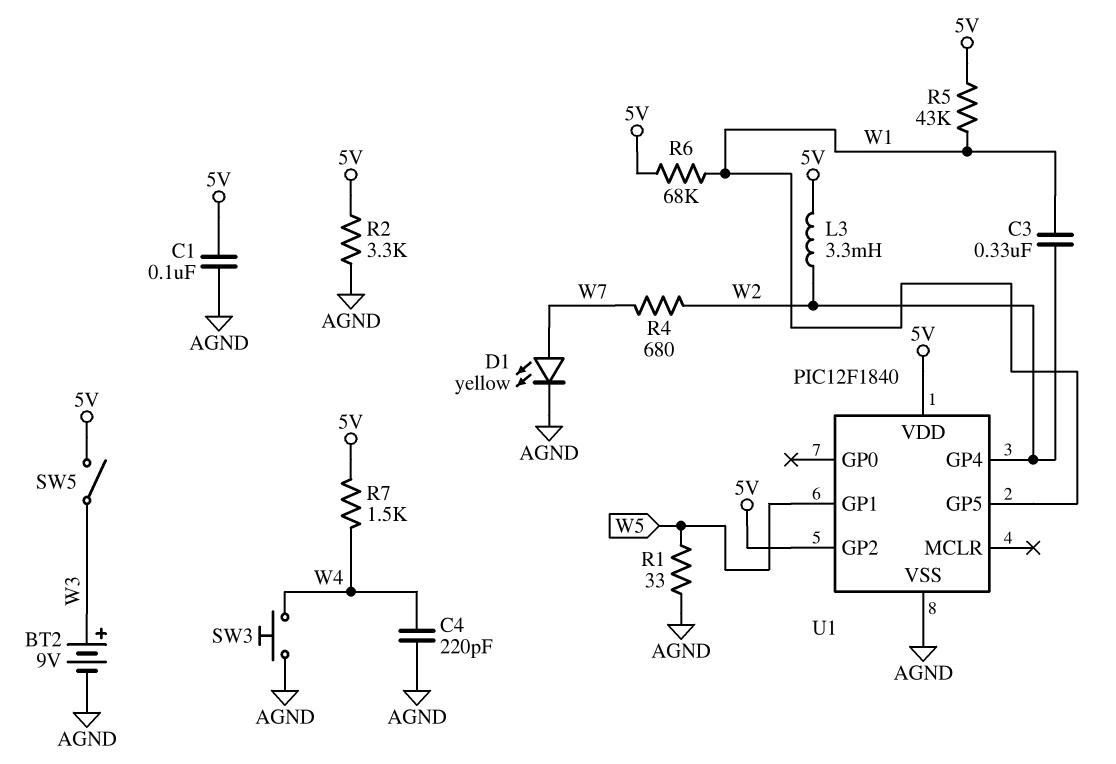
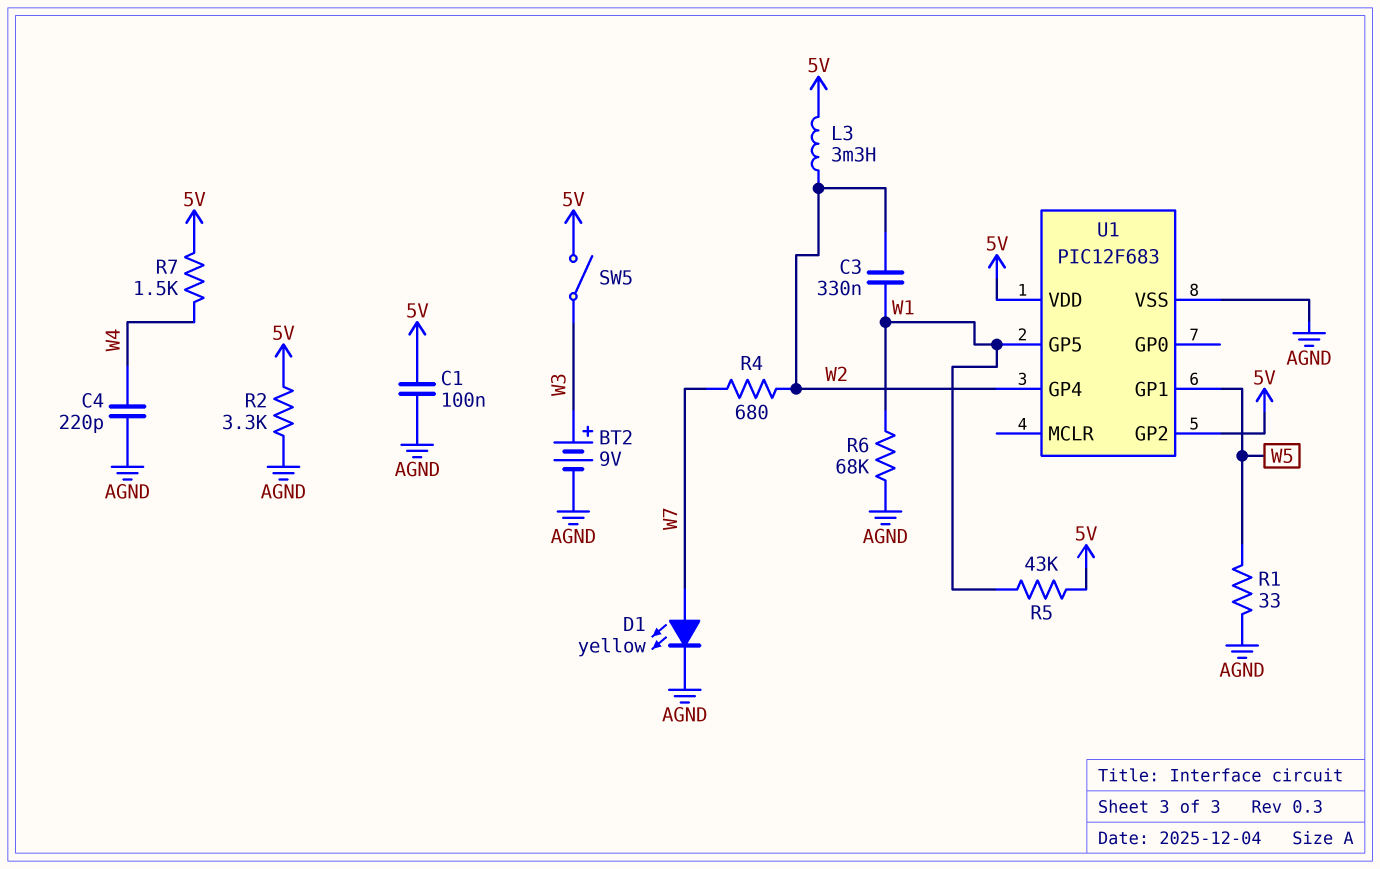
R6: 68k (5V, W1) -> 68k (AGND, W1)
SW3: button (AGND, W4) -> none
U1: PIC12F1840 -> PIC12F683

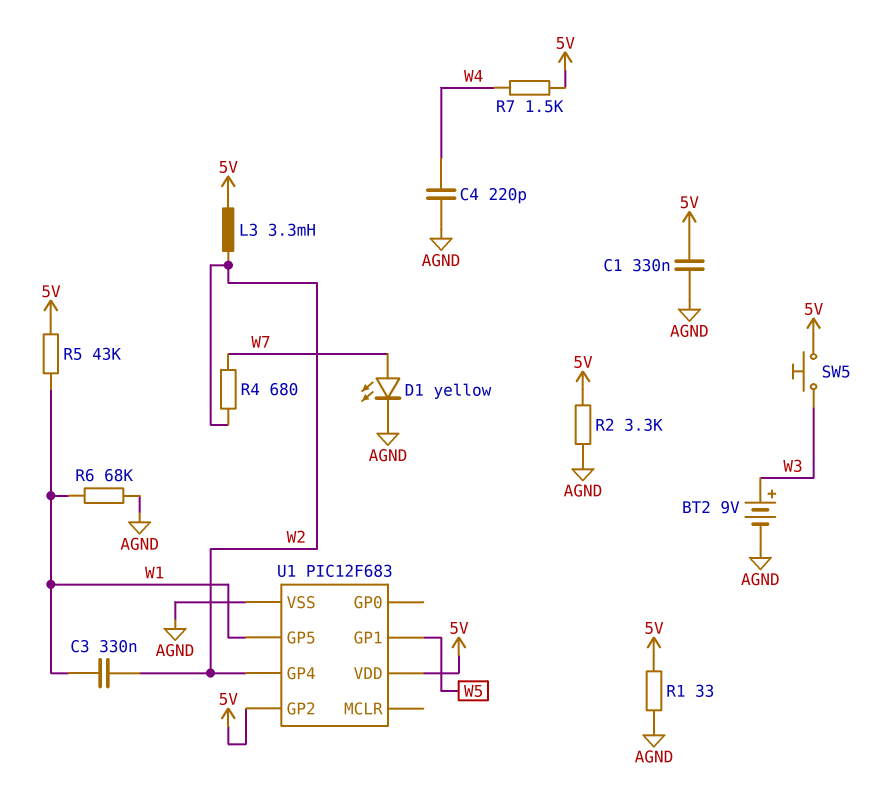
C1: 100nF (5V, AGND) -> 330nF (5V, AGND)
R1: 33 (AGND, W5) -> 33 (5V, AGND)
SW5: switch (5V, W3) -> button (5V, W3)

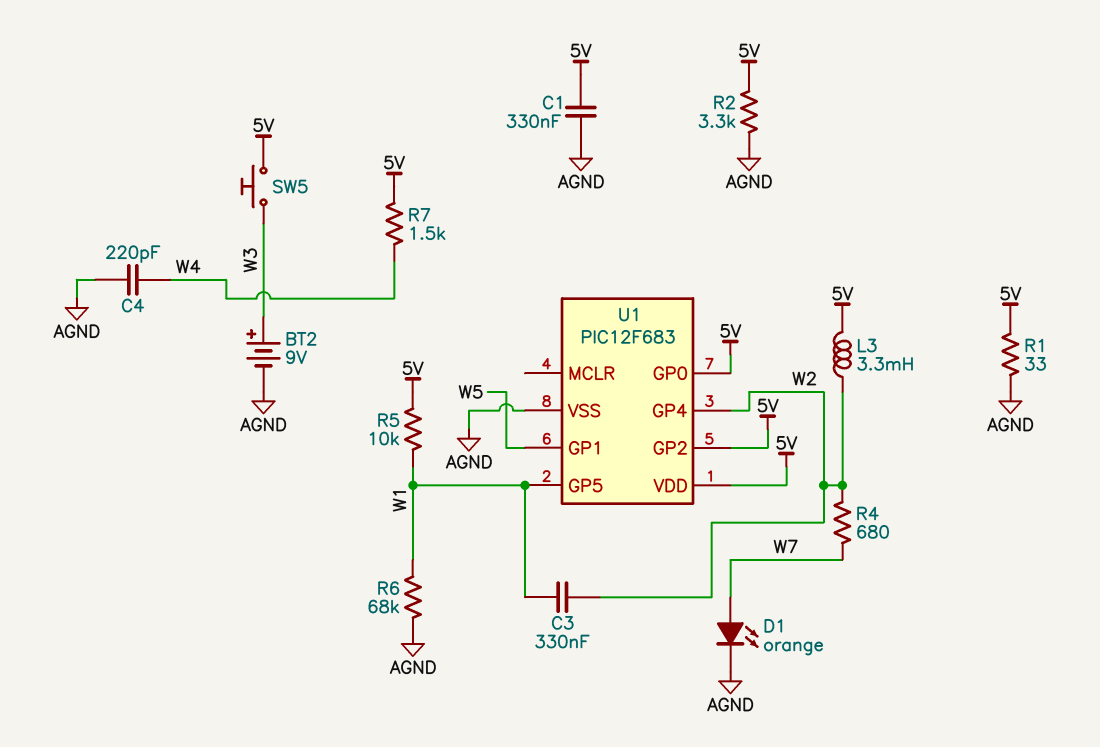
D1: LED yellow (A W7, K AGND) -> LED orange (A W7, K AGND)
R5: 43k (5V, W1) -> 10k (5V, W1)
U1 pin GP0: none -> 5V

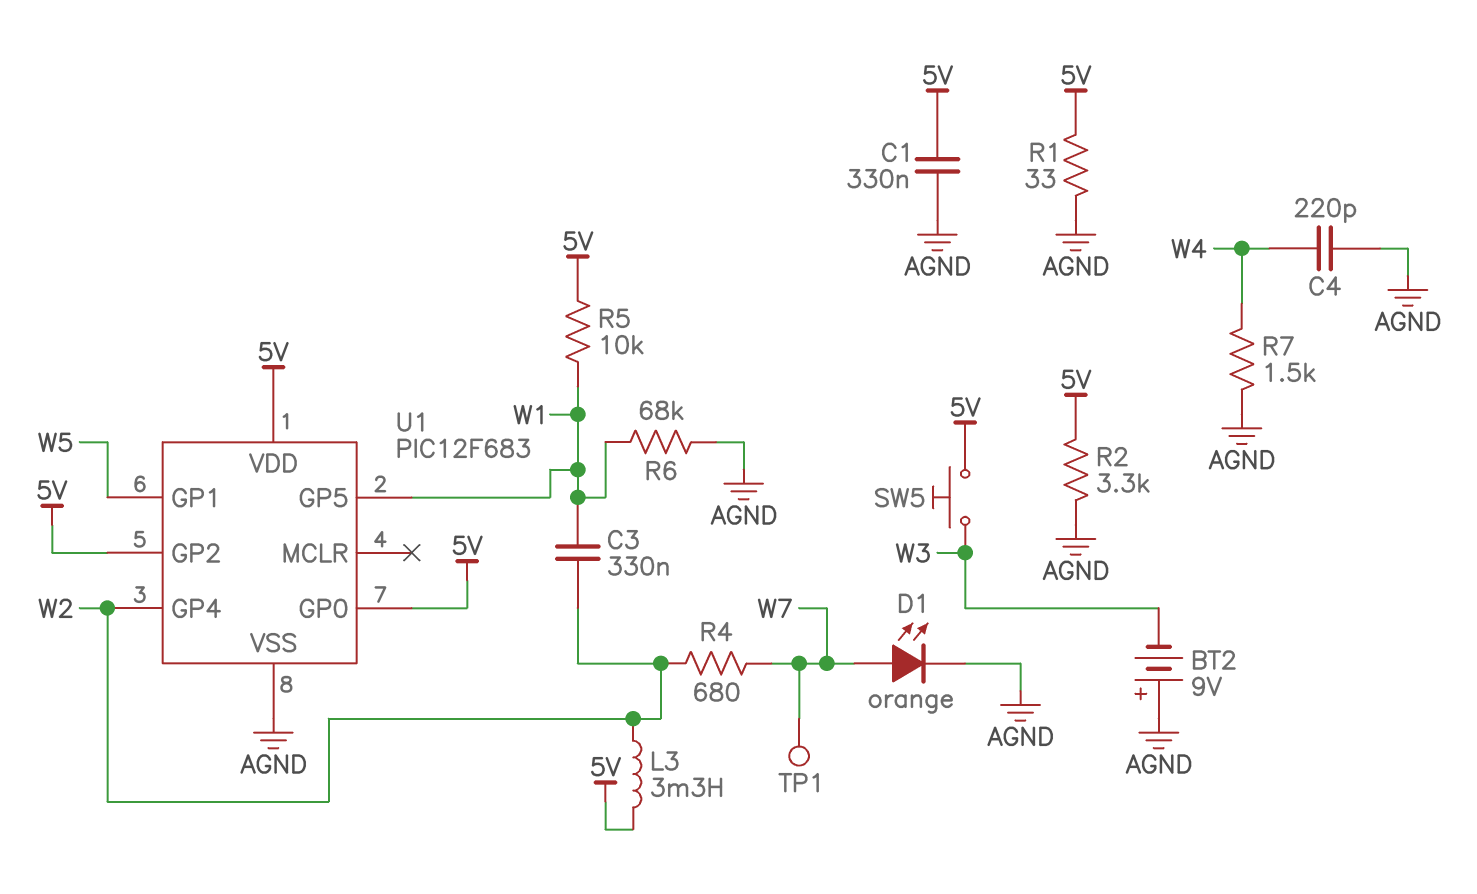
BT2: 9V (plus W3, minus AGND) -> 9V (plus AGND, minus W3)
R7: 1.5k (5V, W4) -> 1.5k (AGND, W4)
TP1: none -> test point (W7)

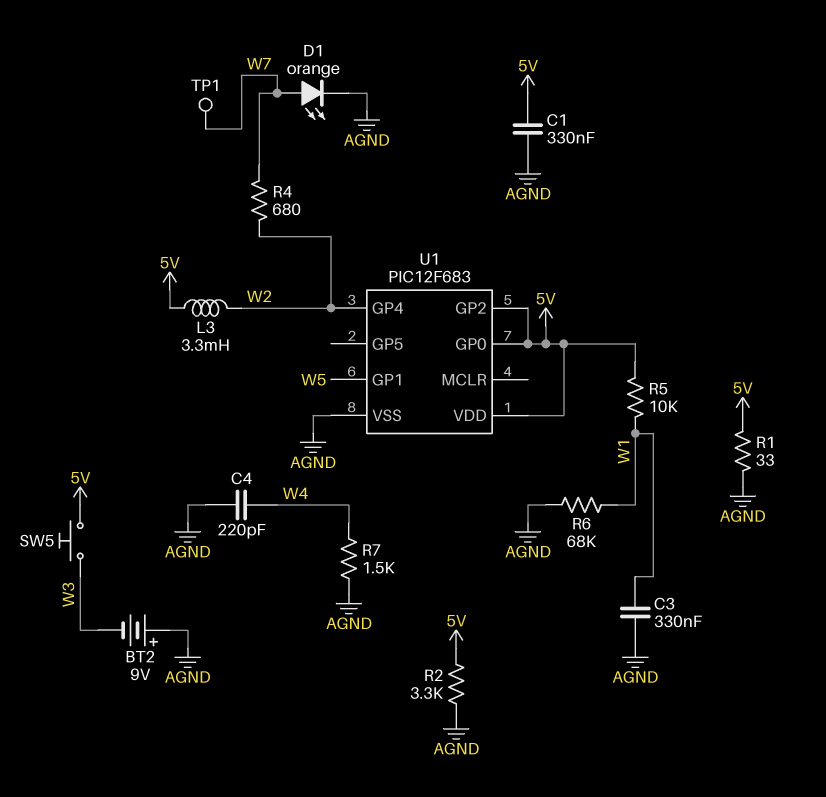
C3: 330nF (W1, W2) -> 330nF (AGND, W1)
U1 pin GP5: W1 -> none

